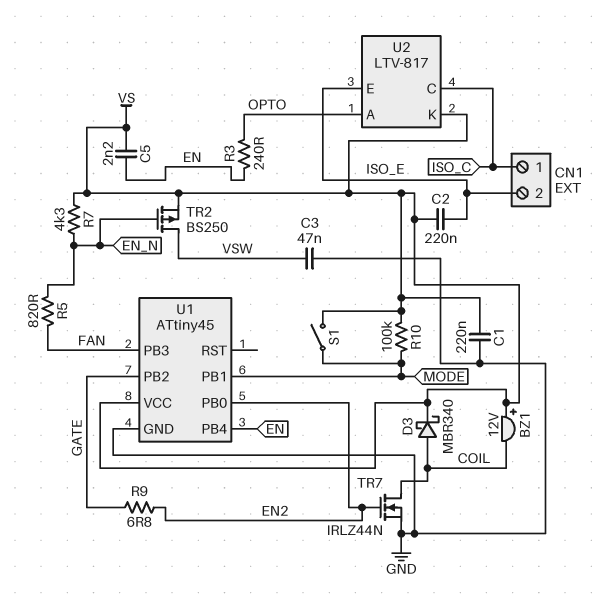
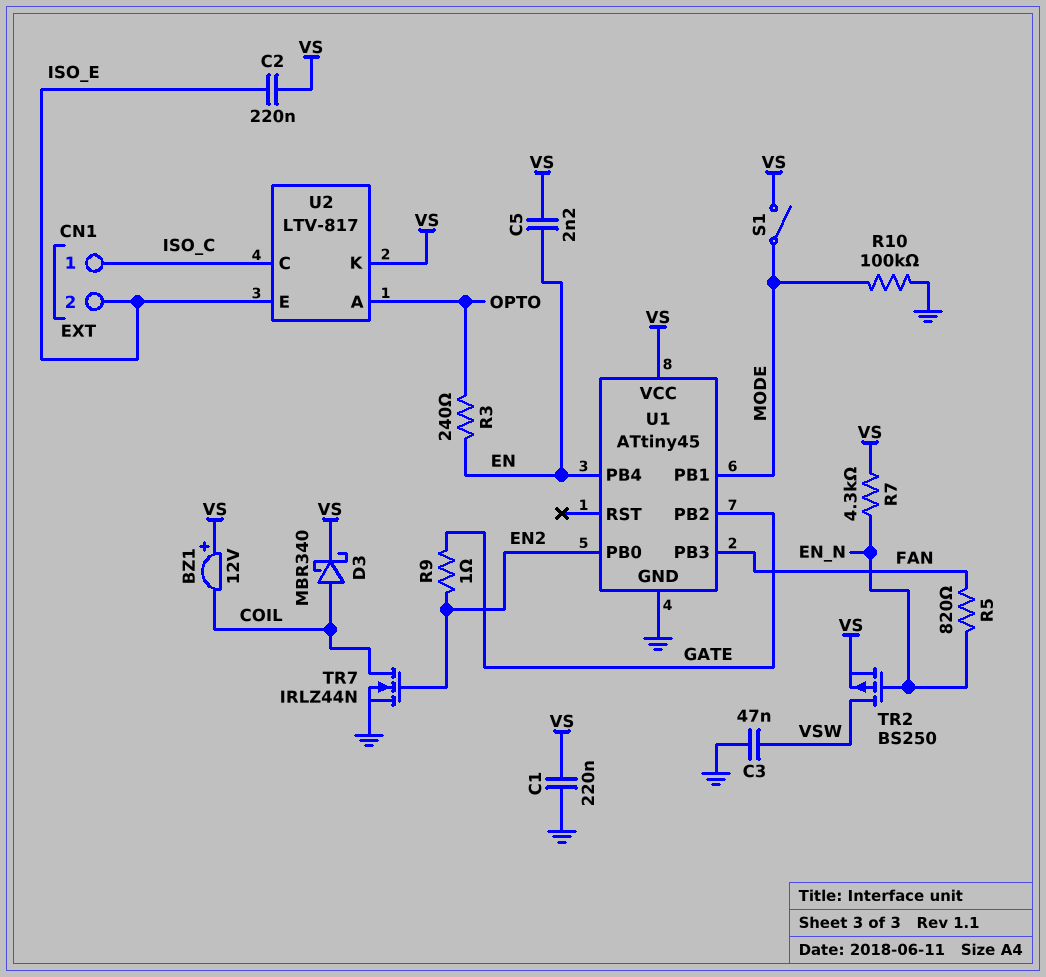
R9: 6.8 (EN2, GATE) -> 1 (EN2, GATE)
R10: 100k (MODE, VS) -> 100k (GND, MODE)

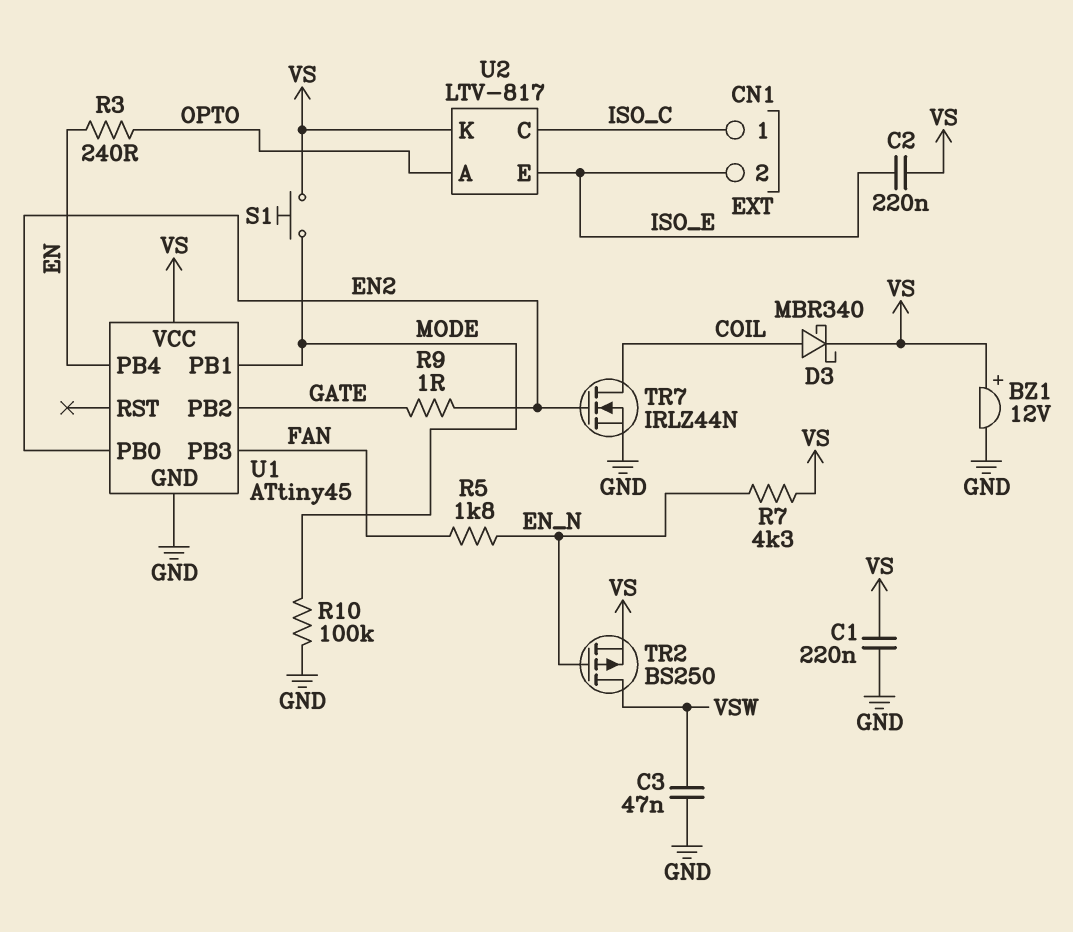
BZ1: buzzer 12V (plus VS, minus COIL) -> buzzer 12V (plus VS, minus GND)
C5: 2.2nF (EN, VS) -> none
R5: 820 (EN_N, FAN) -> 1.8k (EN_N, FAN)
S1: switch (MODE, VS) -> button (MODE, VS)

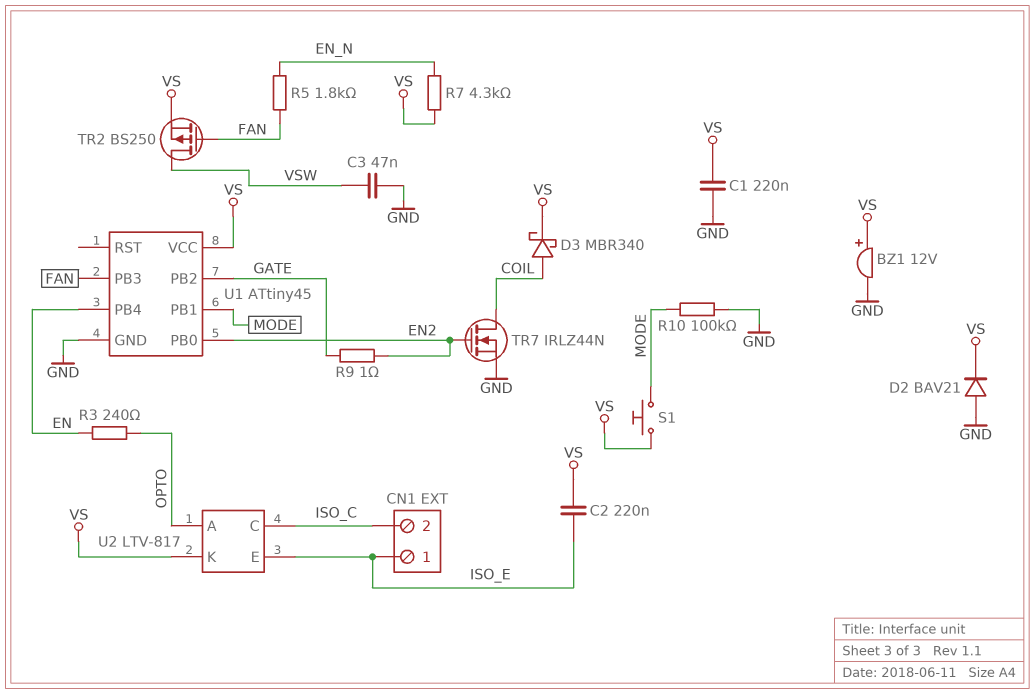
CN1 pin 1: ISO_C -> ISO_E
CN1 pin 2: ISO_E -> ISO_C
D2: none -> diode BAV21 (A GND, K VS)
TR2: PMOS BS250 (G EN_N, D VSW, S VS) -> PMOS BS250 (G FAN, D VSW, S VS)

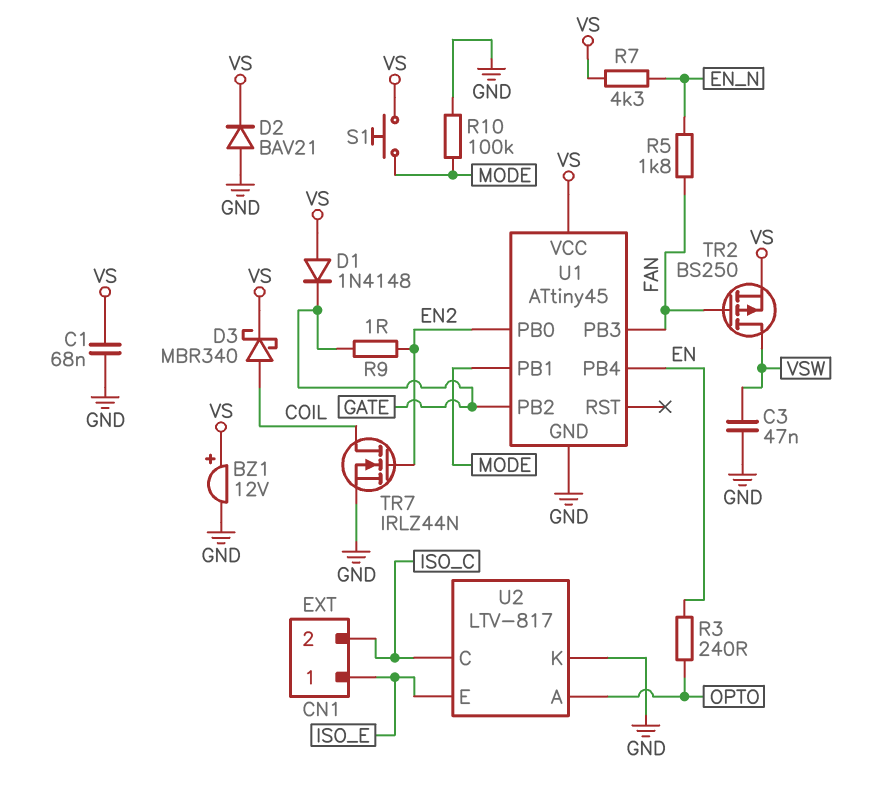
C1: 220nF (GND, VS) -> 68nF (GND, VS)
C2: 220nF (ISO_E, VS) -> none
D1: none -> diode 1N4148 (A VS, K GATE)
U2 pin K: VS -> GND

